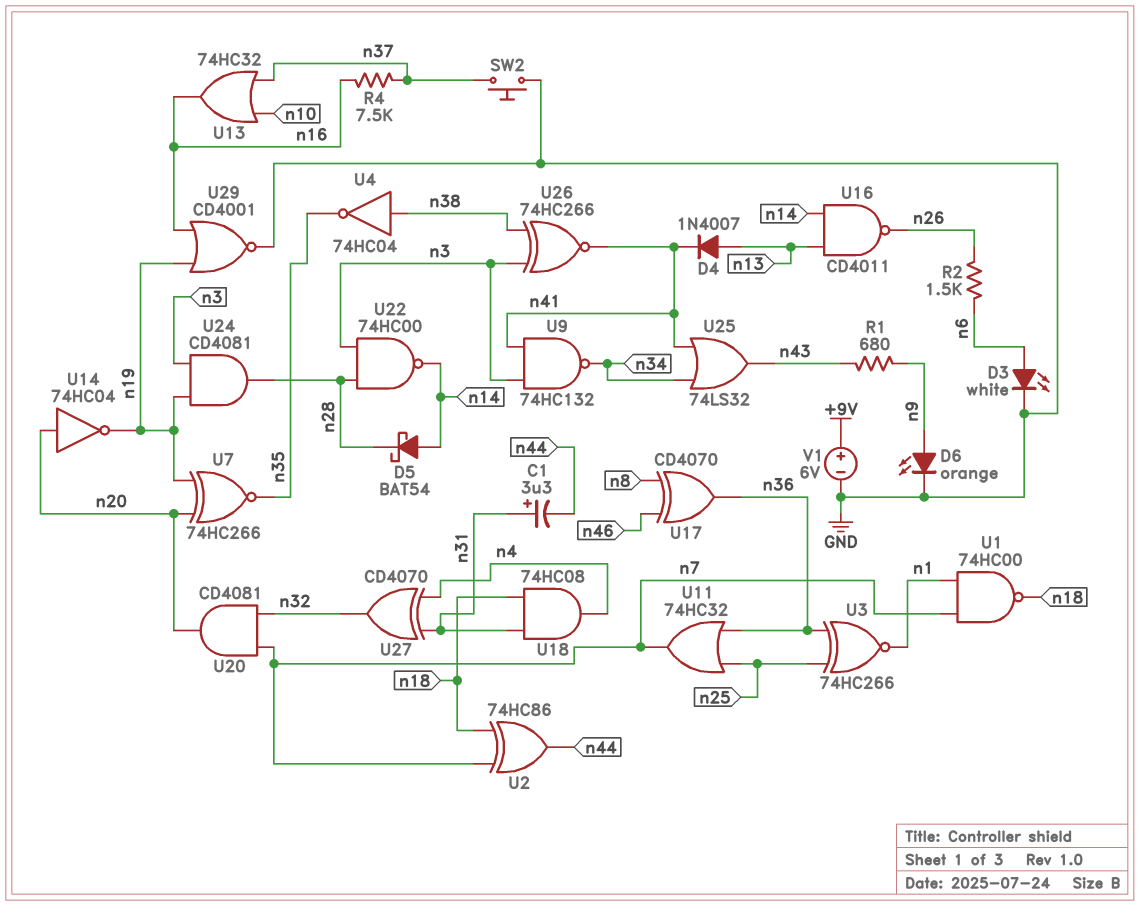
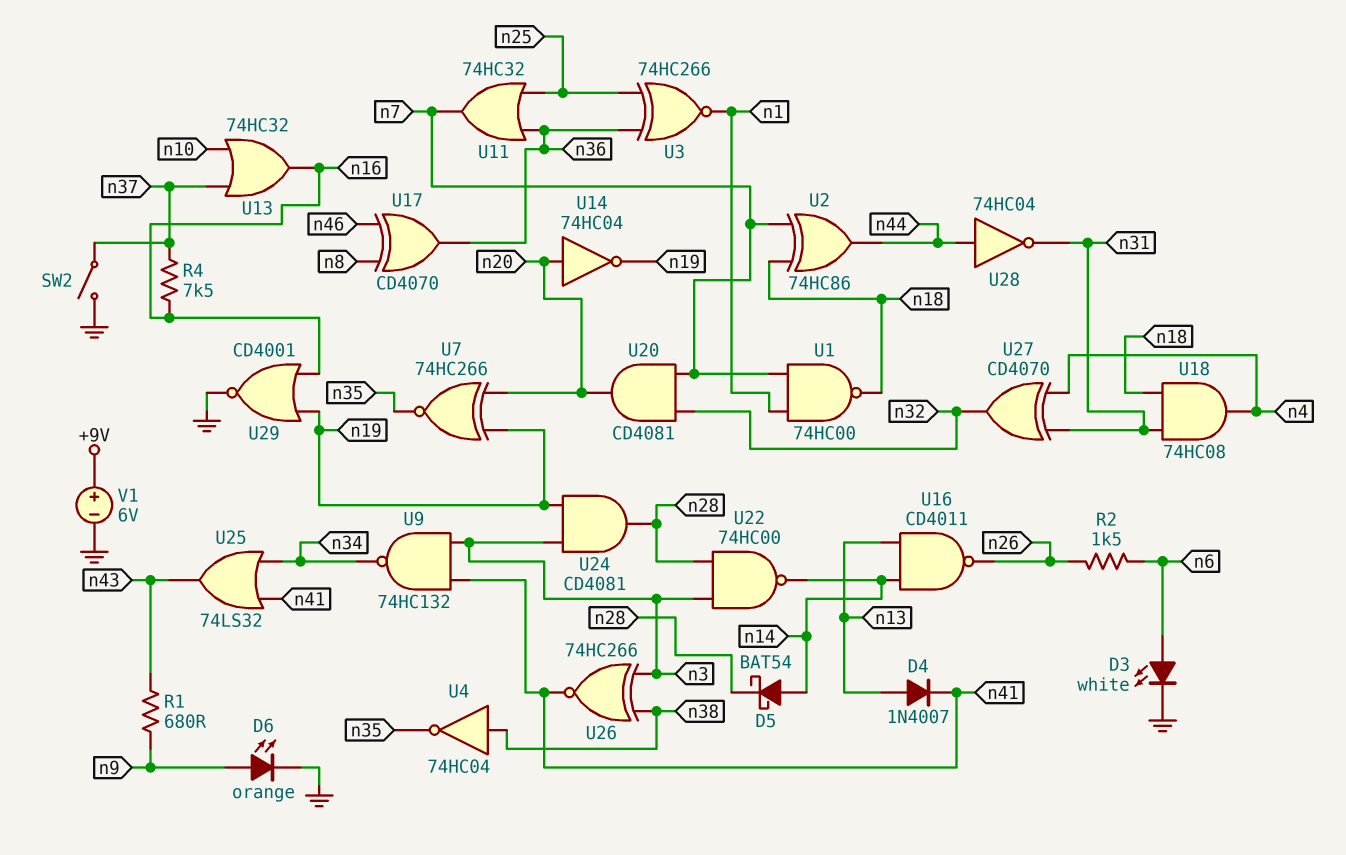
C1: 3.3uF (plus n31, minus n44) -> none
SW2: button (GND, n37) -> switch (GND, n37)
U28: none -> NOT 74HC04 (in n44, out n31)

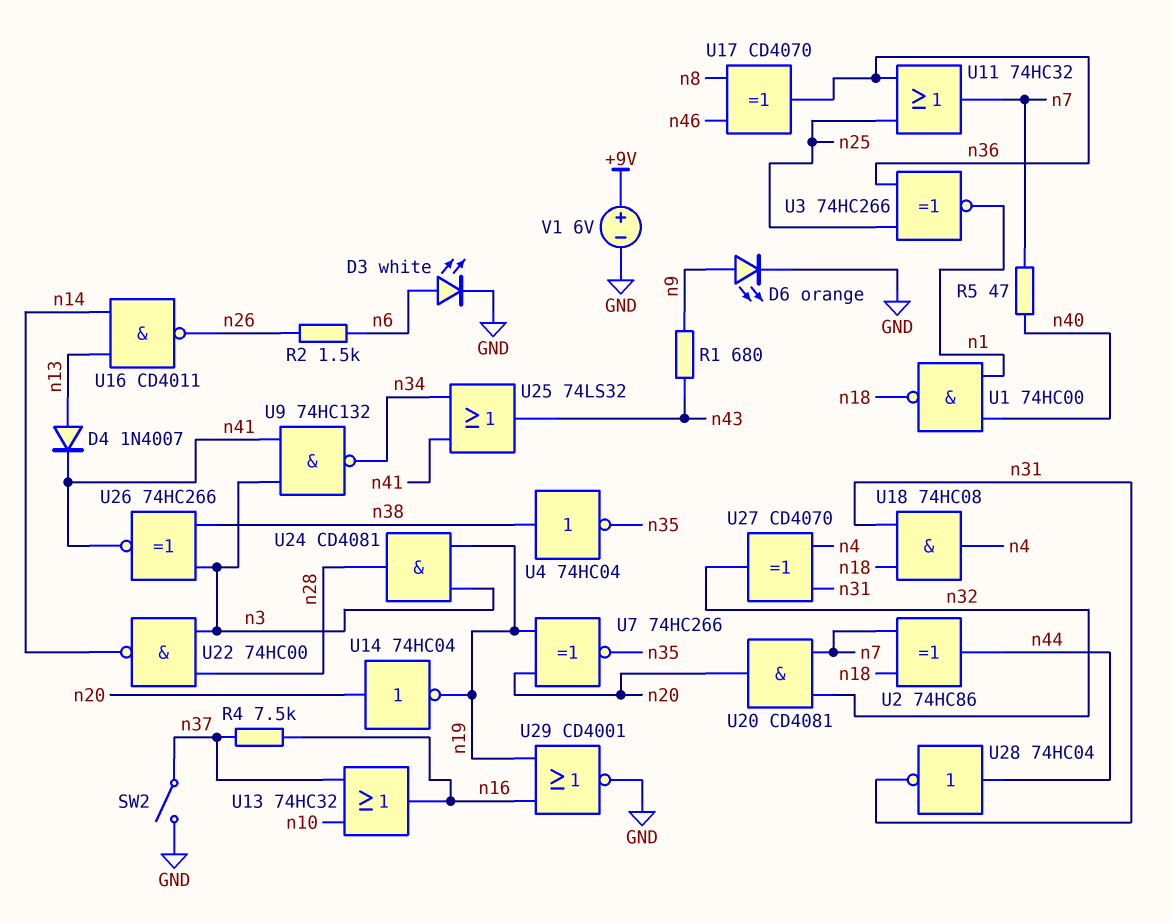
D5: schottky BAT54 (A n14, K n28) -> none
R5: none -> 47 (n7, n40)
U1: NAND 74HC00 (in n1, in n7, out n18) -> NAND 74HC00 (in n1, in n40, out n18)

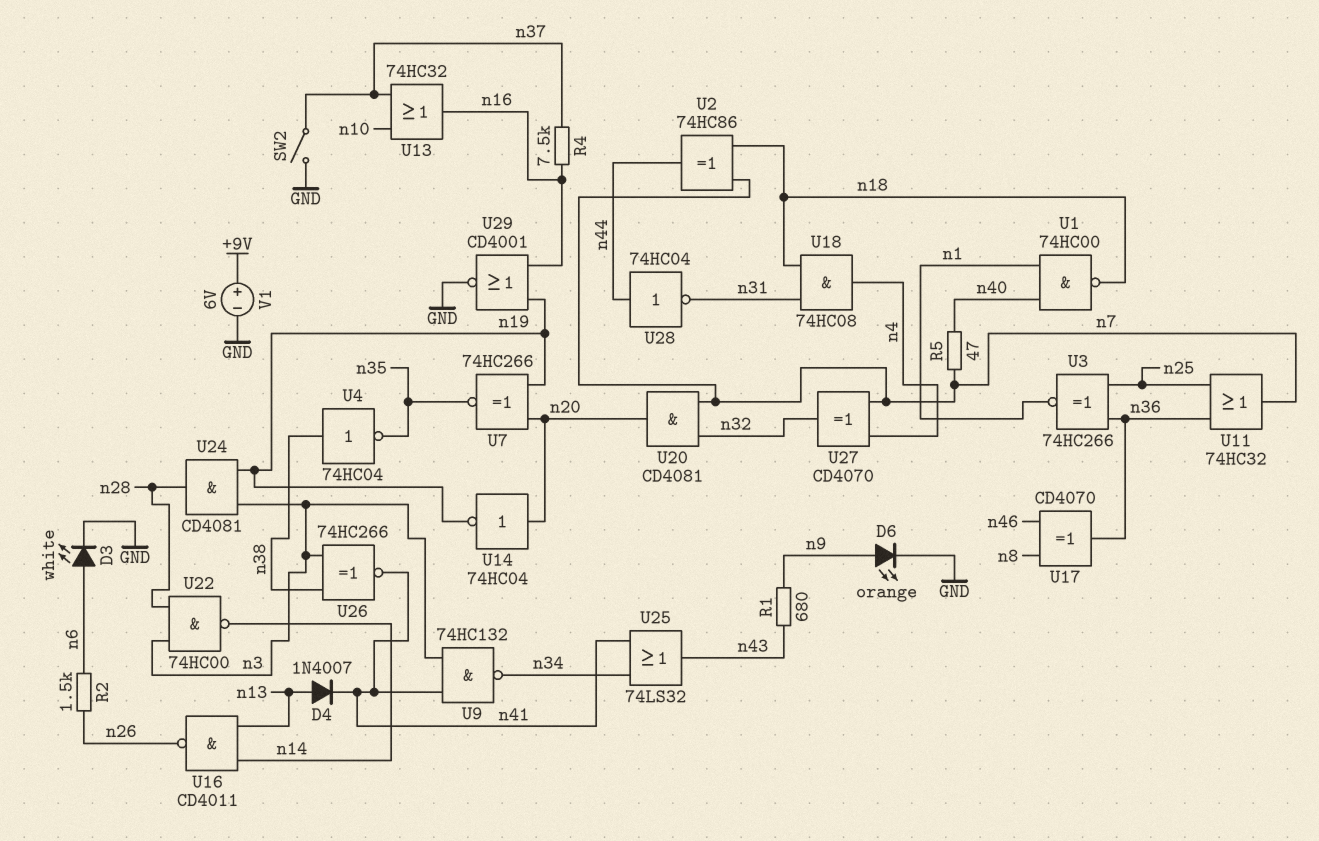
U27: XOR CD4070 (in n4, in n31, out n32) -> XOR CD4070 (in n4, in n7, out n32)

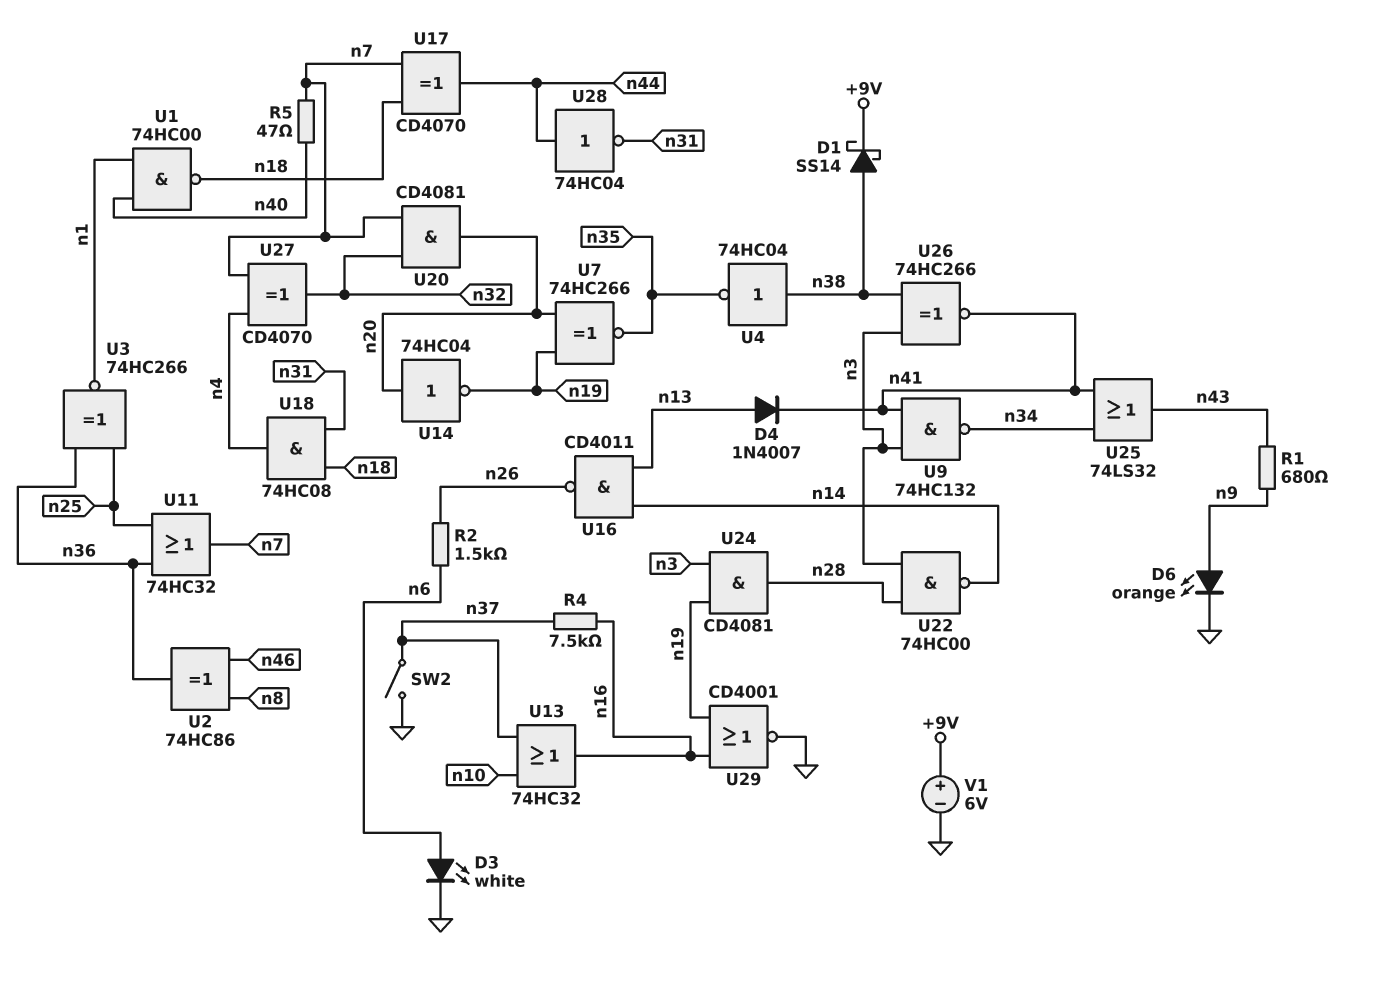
D1: none -> schottky SS14 (A n38, K +9V)
U2: XOR 74HC86 (in n7, in n18, out n44) -> XOR 74HC86 (in n8, in n46, out n36)
U17: XOR CD4070 (in n8, in n46, out n36) -> XOR CD4070 (in n7, in n18, out n44)

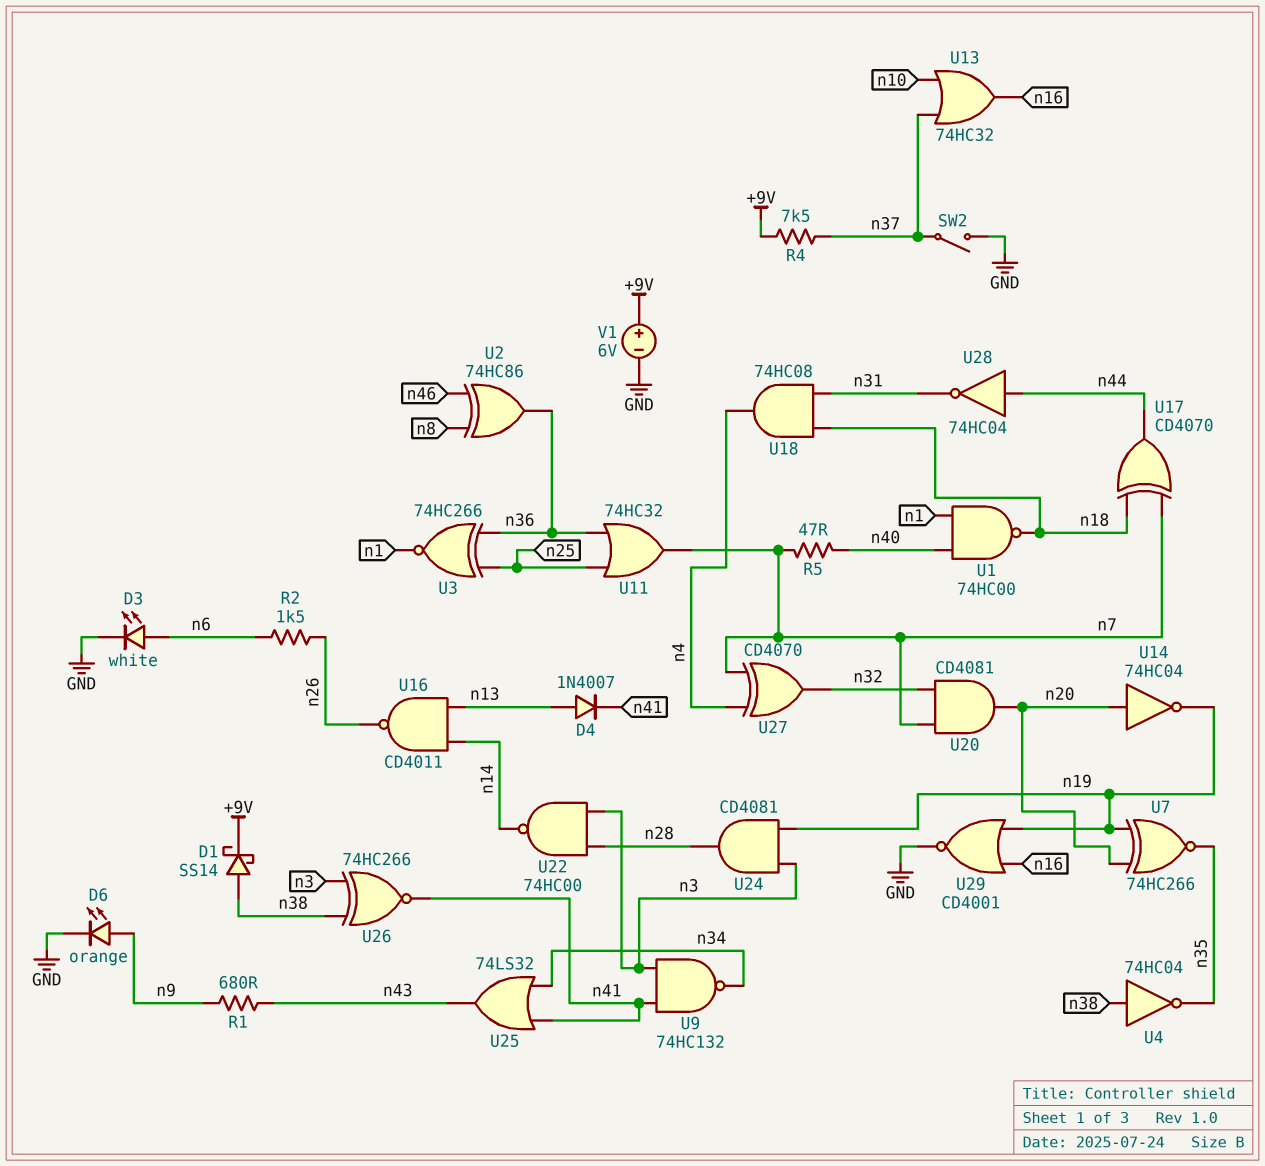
R4: 7.5k (n16, n37) -> 7.5k (+9V, n37)

